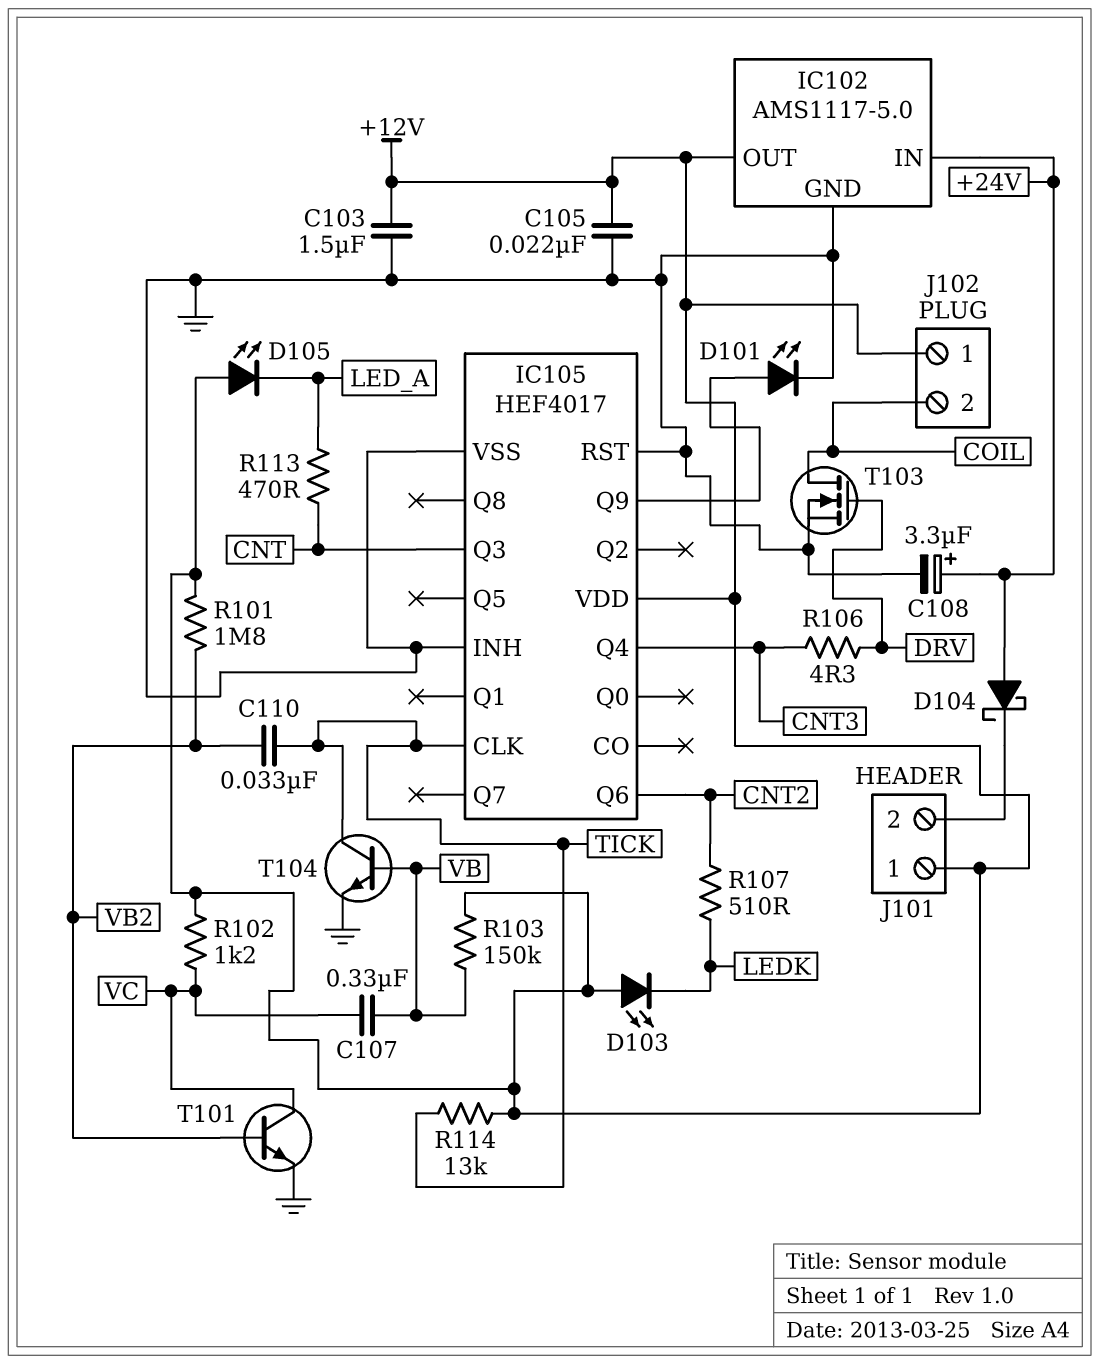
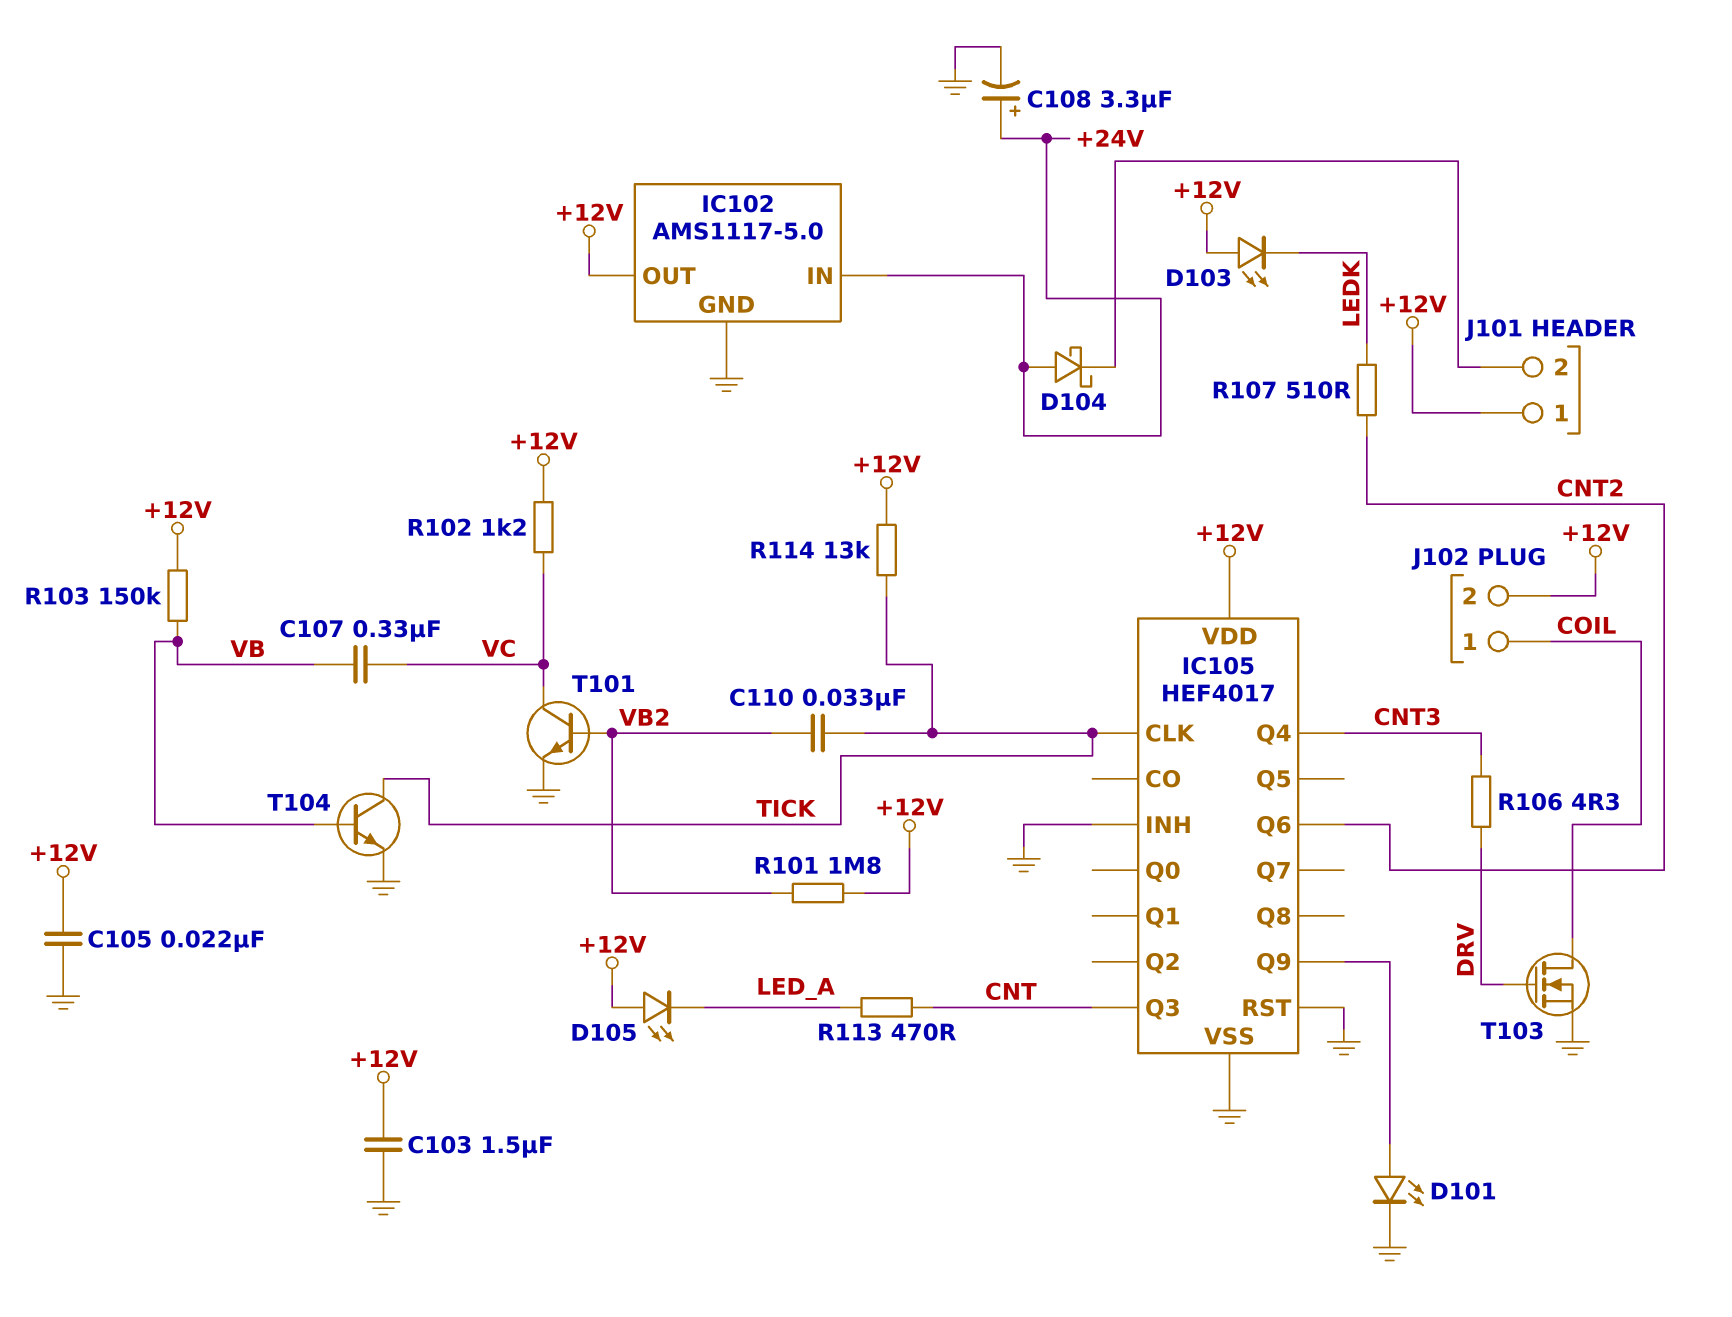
J102 pin 1: +12V -> COIL
J102 pin 2: COIL -> +12V

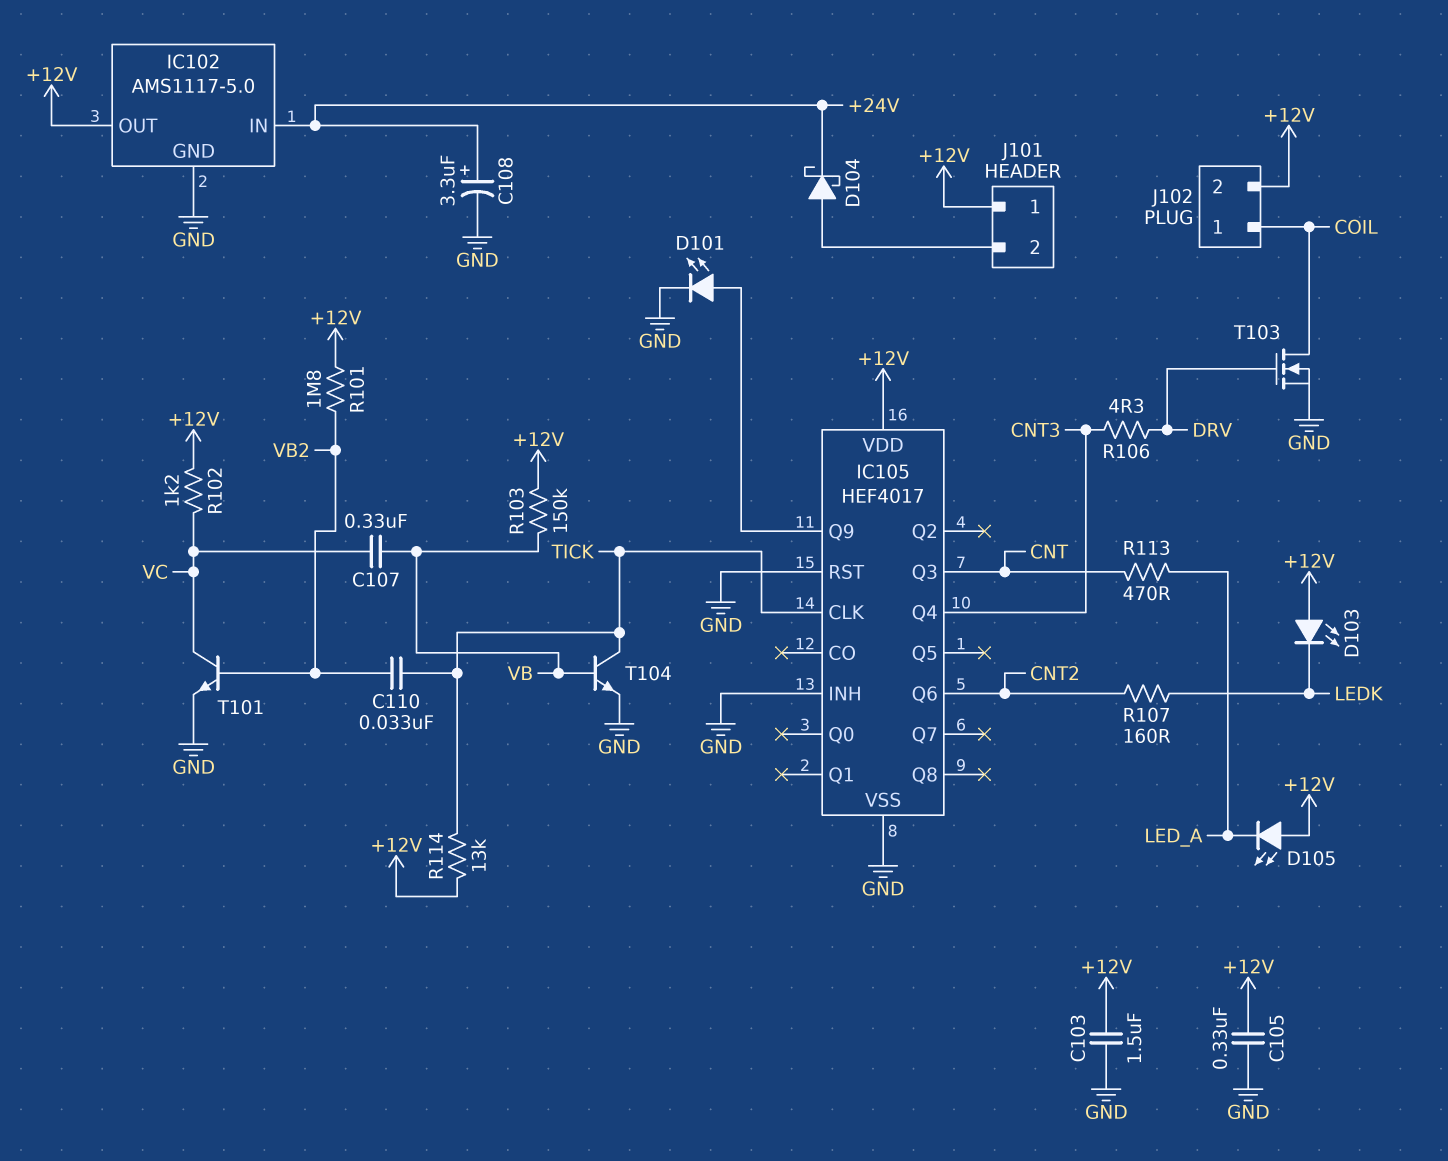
C105: 22nF (+12V, GND) -> 330nF (+12V, GND)
D104: schottky (A +24V, K J101/2) -> schottky (A J101/2, K +24V)
R107: 510 (CNT2, LEDK) -> 160 (CNT2, LEDK)

